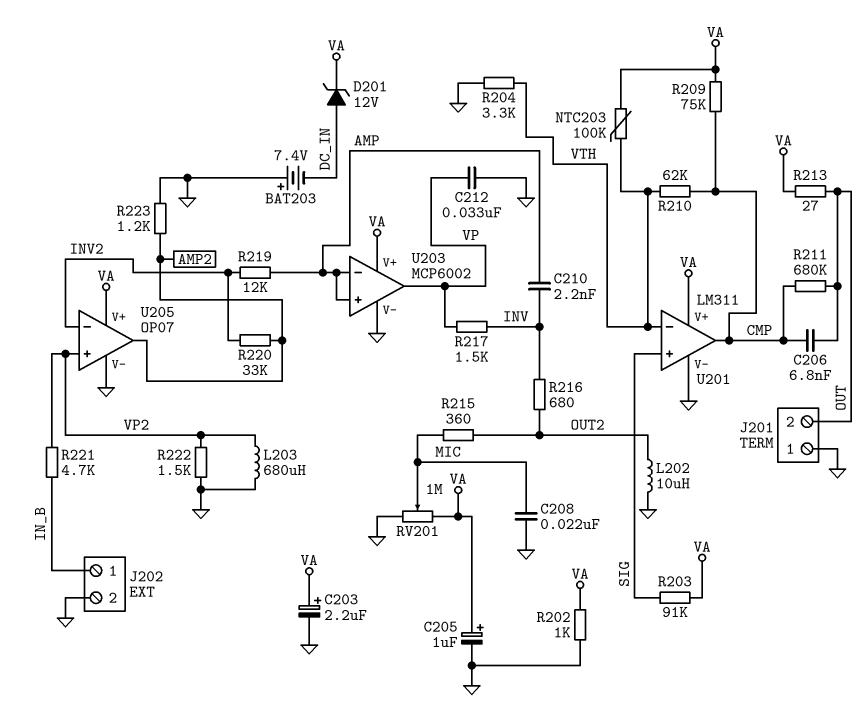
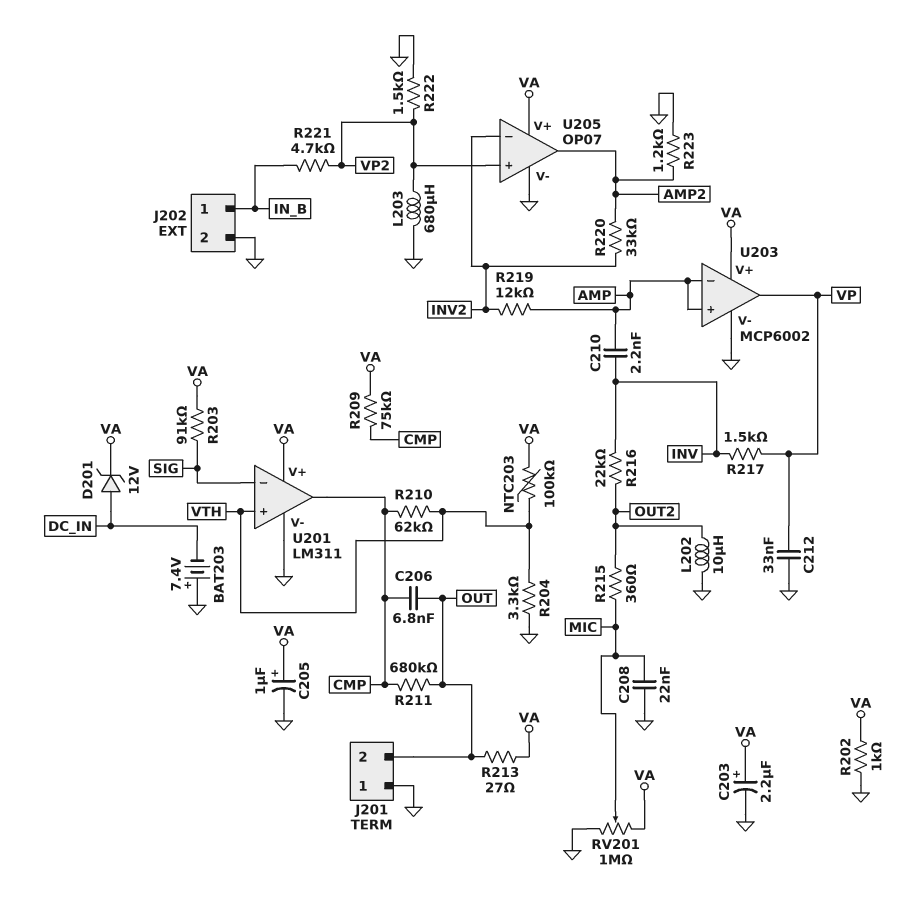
R216: 680 (INV, OUT2) -> 22k (INV, OUT2)
U201 pin in+: SIG -> VTH
U201 pin in-: VTH -> SIG

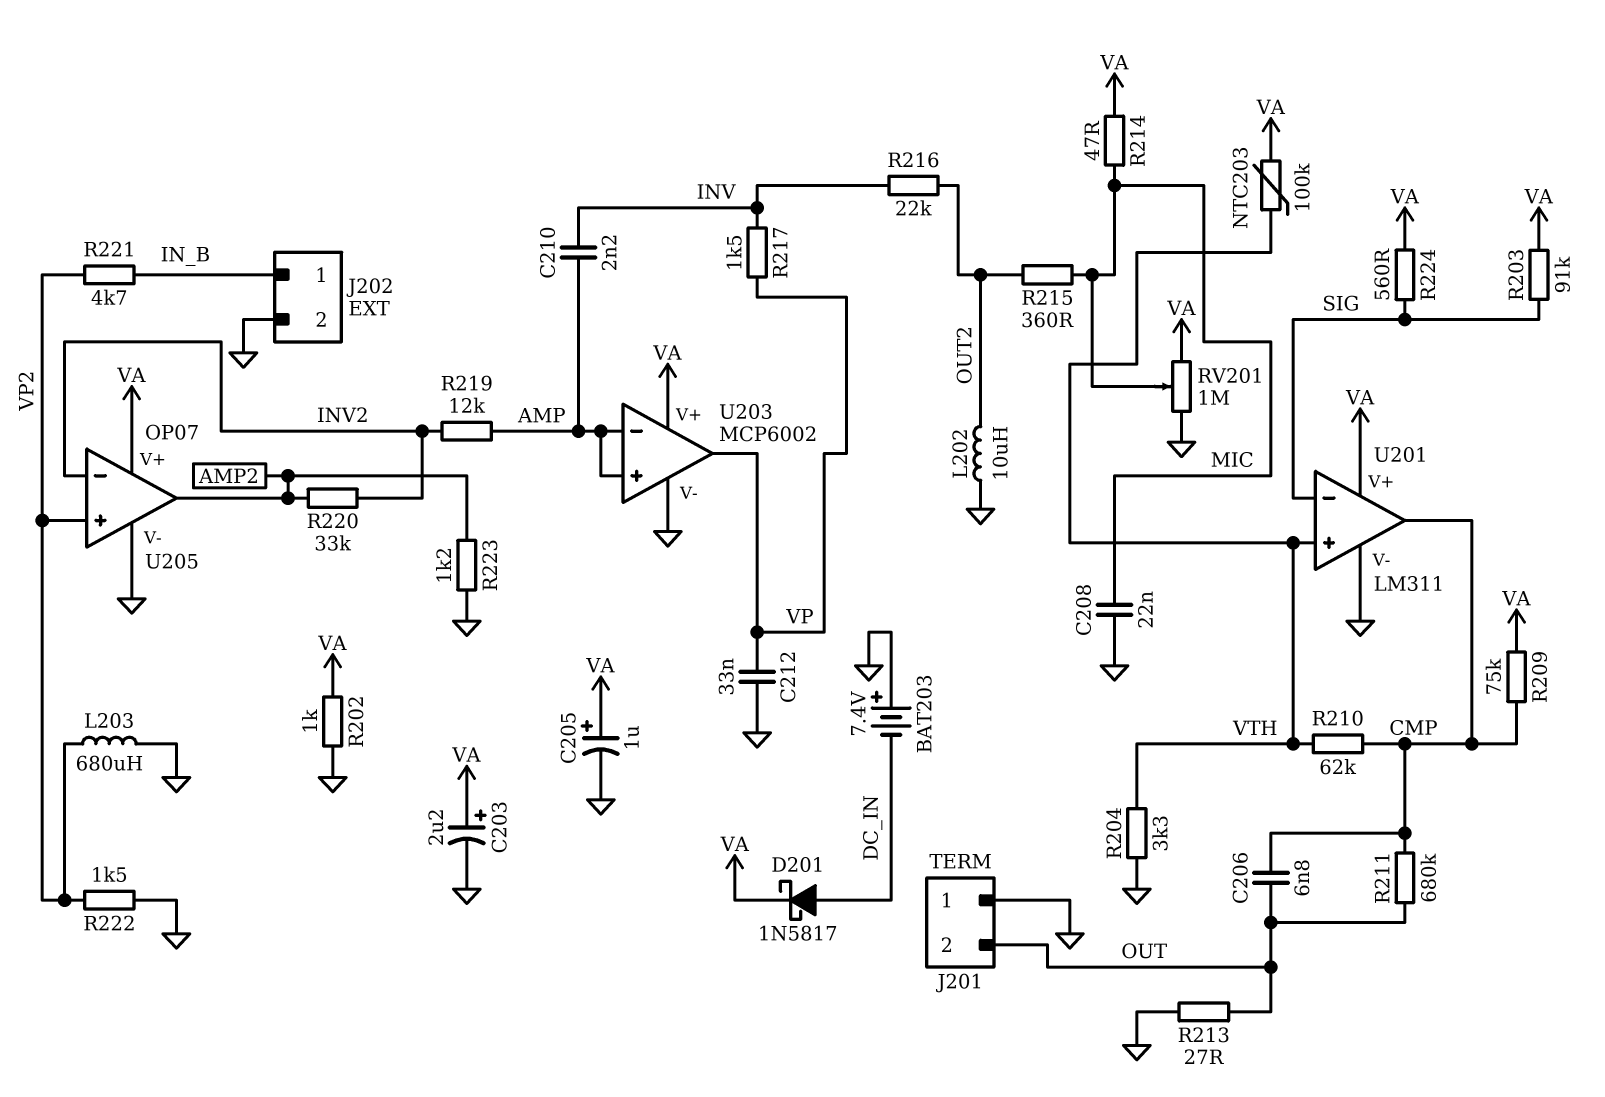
D201: zener 12V (A DC_IN, K VA) -> schottky 1N5817 (A DC_IN, K VA)
R213: 27 (OUT, VA) -> 27 (GND, OUT)
R214: none -> 47 (MIC, VA)
R224: none -> 560 (SIG, VA)

